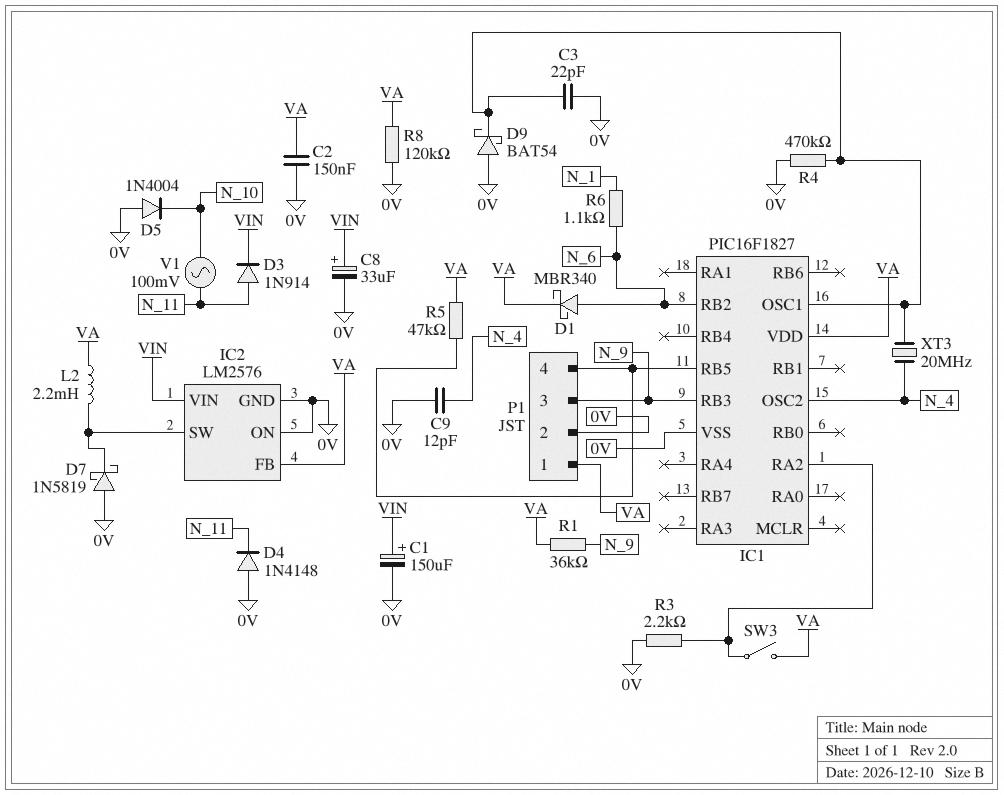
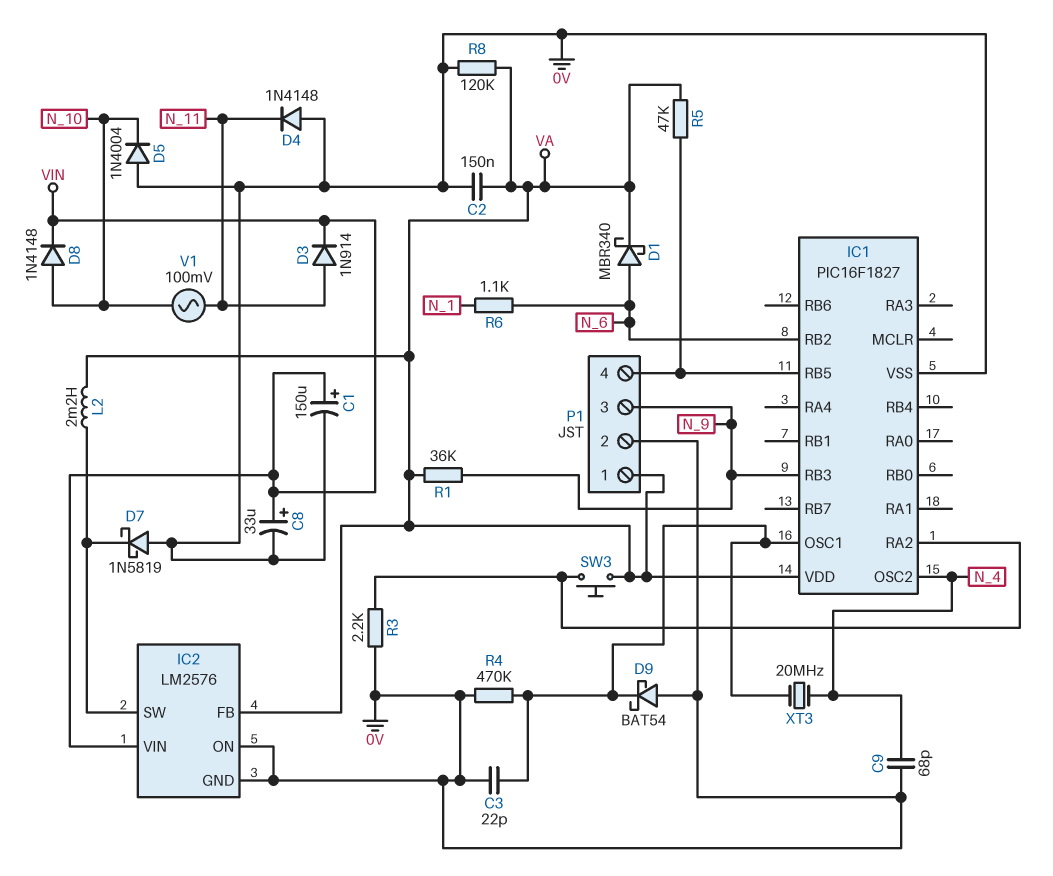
C9: 12pF (0V, N_4) -> 68pF (0V, N_4)
D8: none -> diode 1N4148 (A N_10, K VIN)
SW3: switch (IC1/RA2, VA) -> button (IC1/RA2, VA)

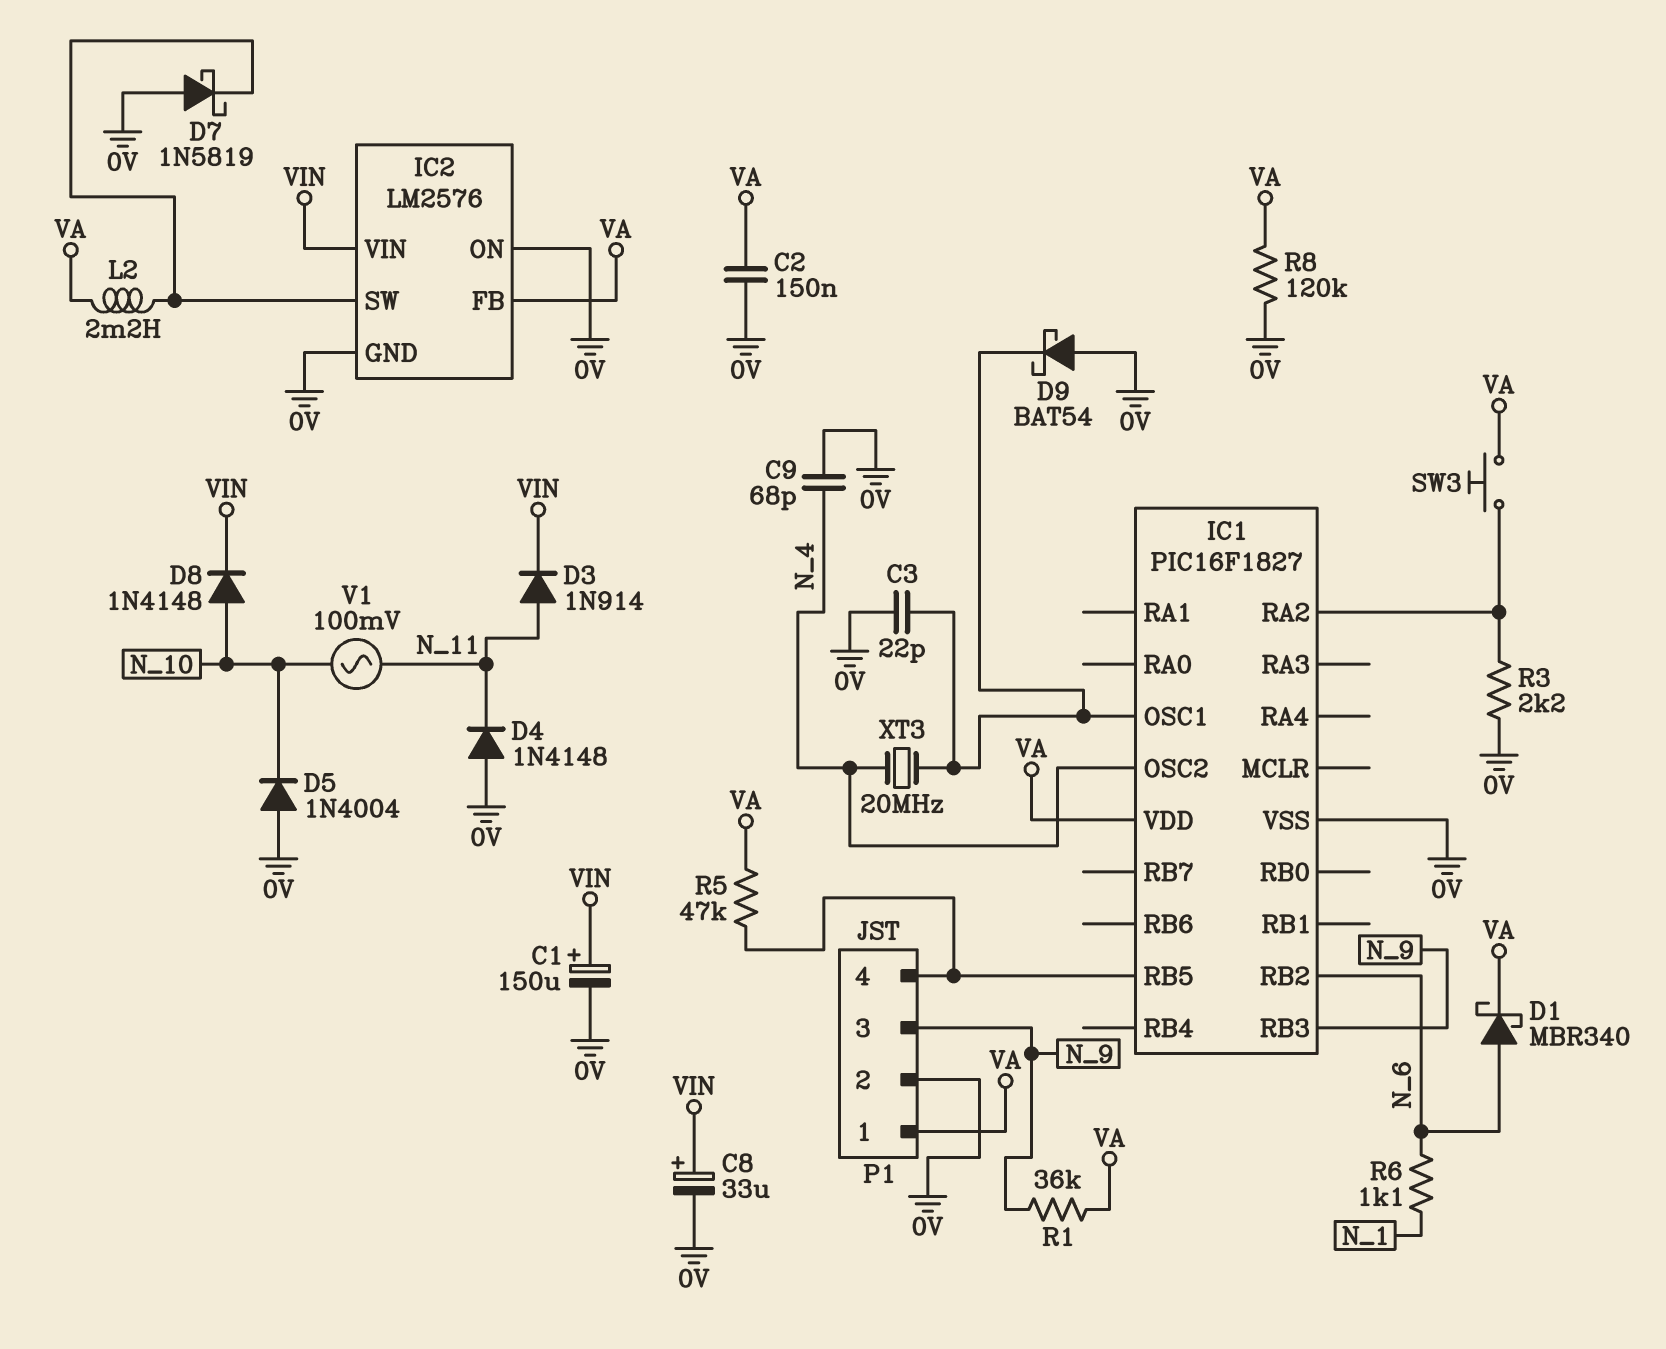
R4: 470k (0V, IC1/OSC1) -> none

